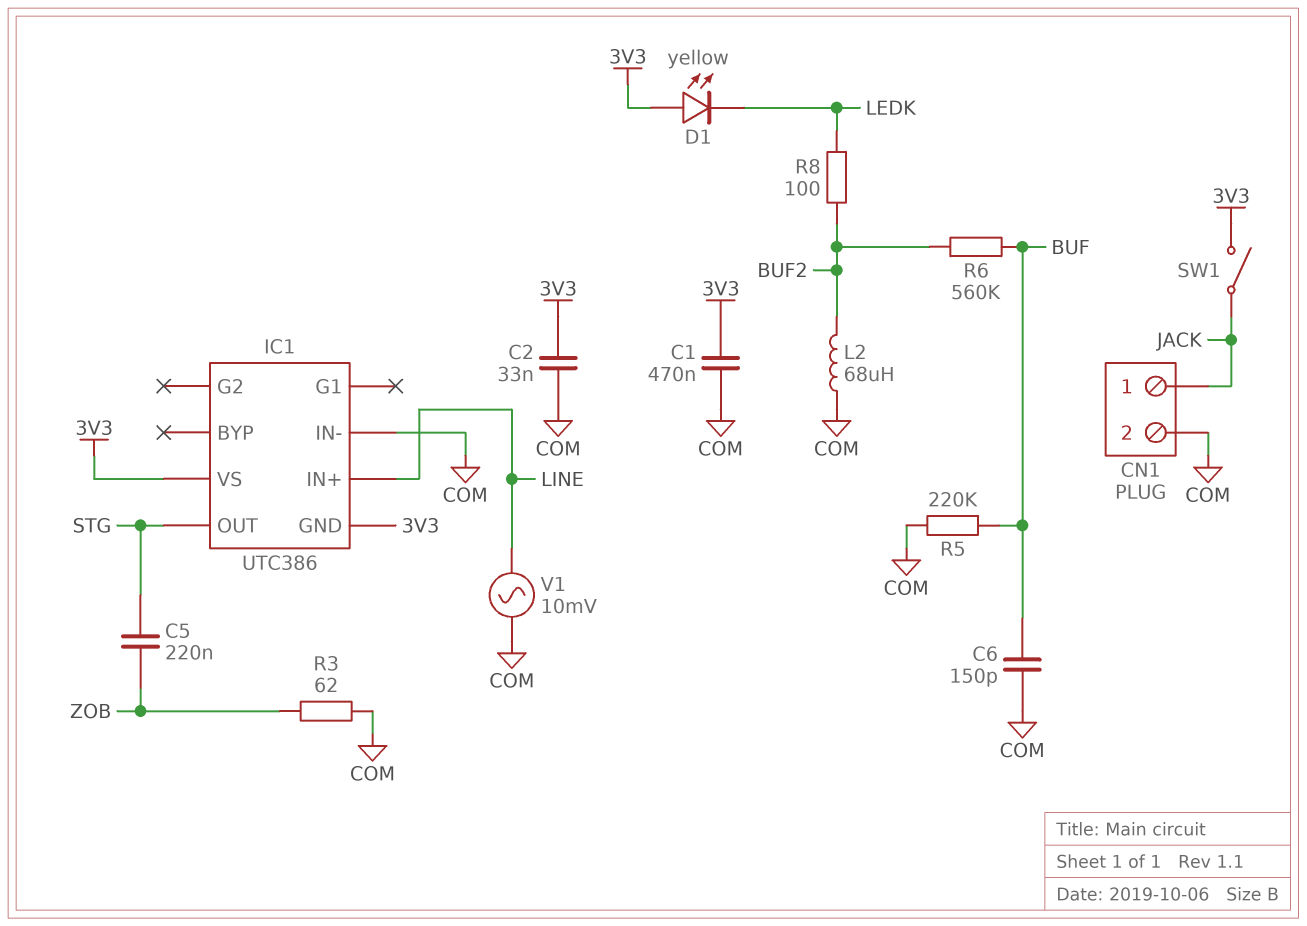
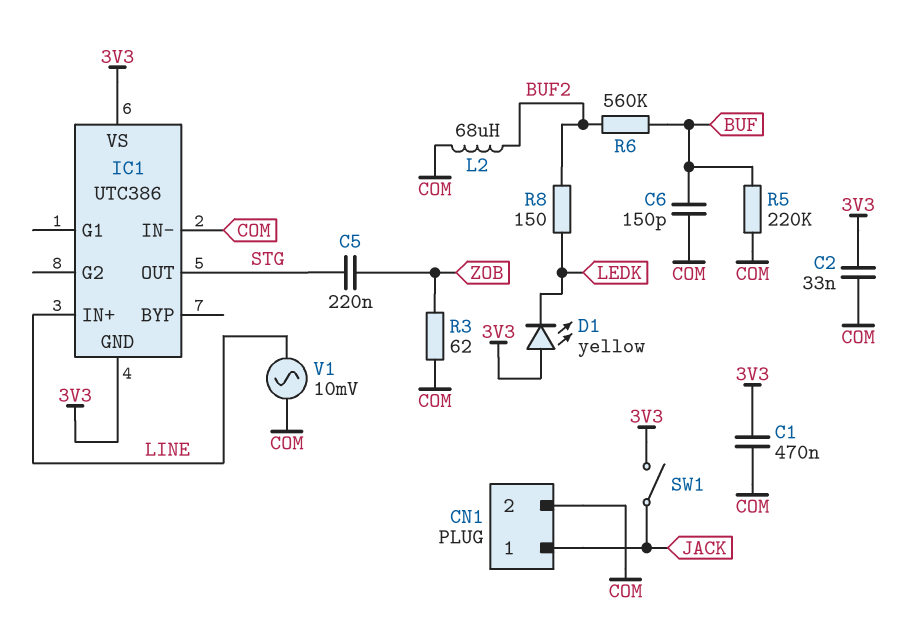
R8: 100 (BUF2, LEDK) -> 150 (BUF2, LEDK)

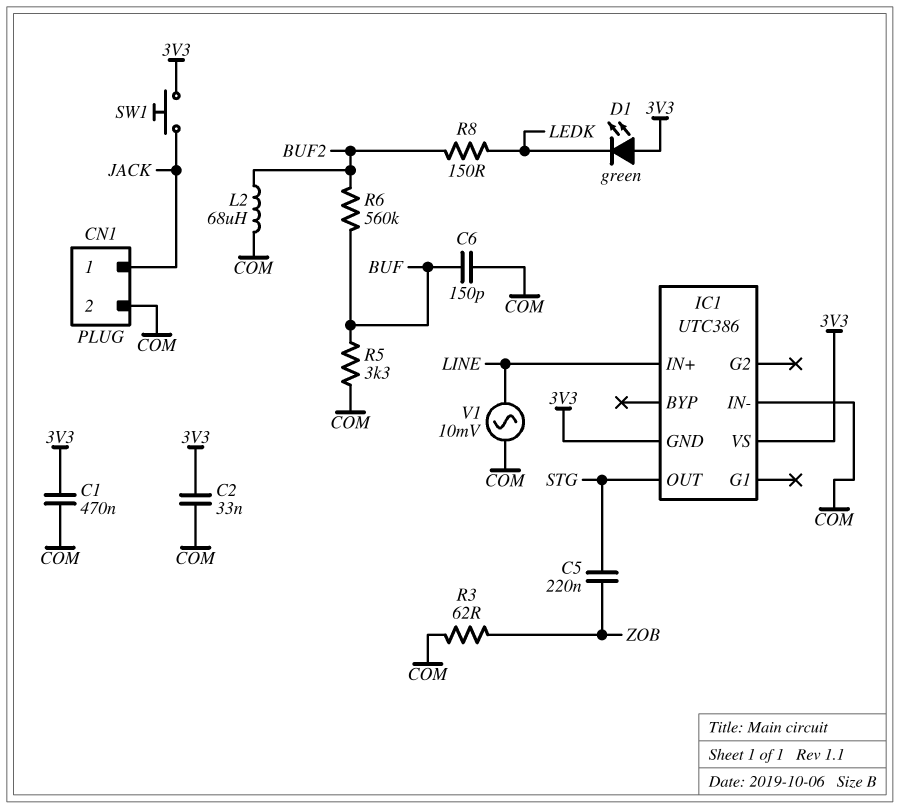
D1: LED yellow (A 3V3, K LEDK) -> LED green (A 3V3, K LEDK)
R5: 220k (BUF, COM) -> 3.3k (BUF, COM)
SW1: switch (3V3, JACK) -> button (3V3, JACK)

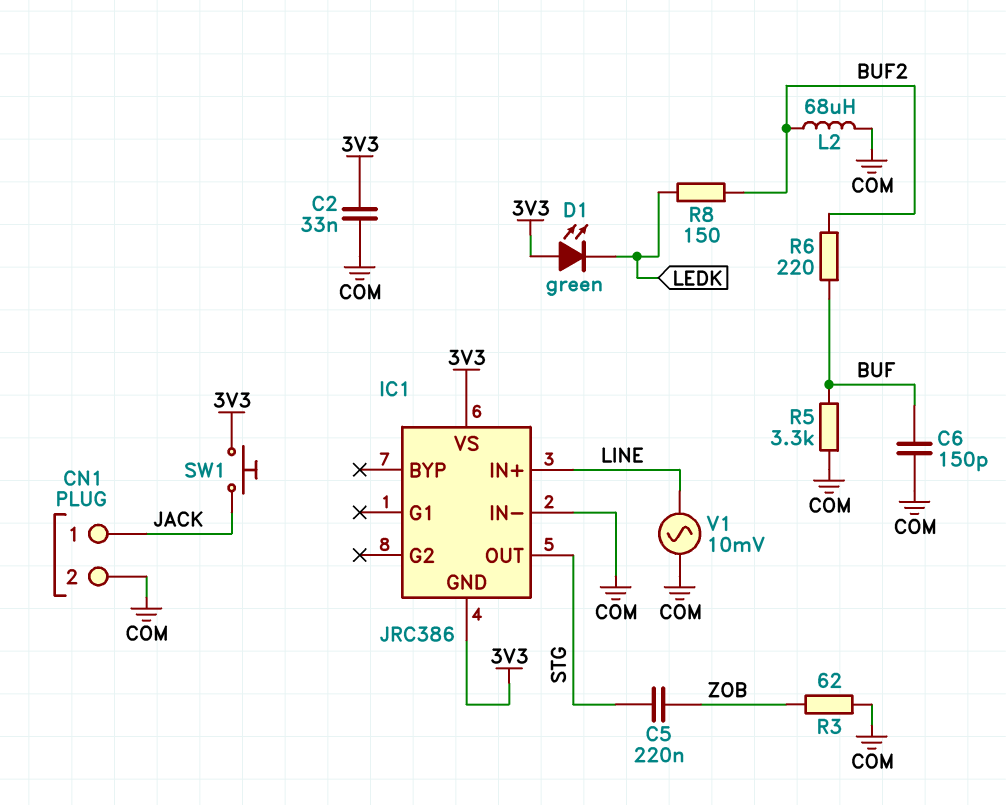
C1: 470nF (3V3, COM) -> none
IC1: UTC386 -> JRC386
R6: 560k (BUF, BUF2) -> 220 (BUF, BUF2)

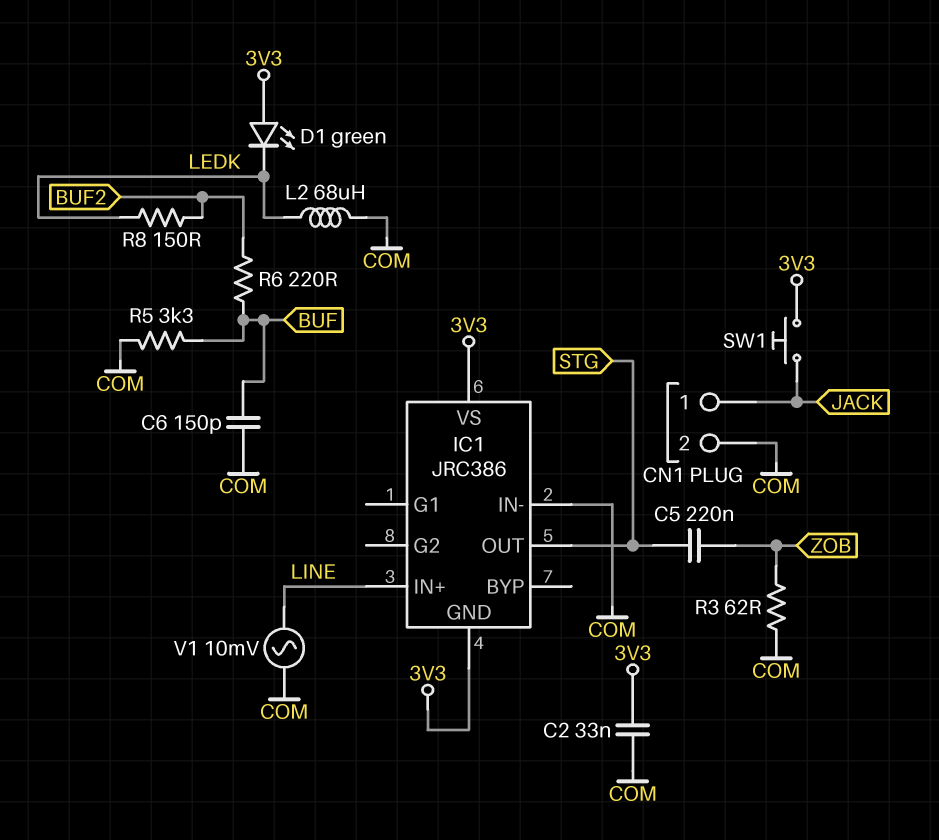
L2: 68uH (BUF2, COM) -> 68uH (COM, LEDK)

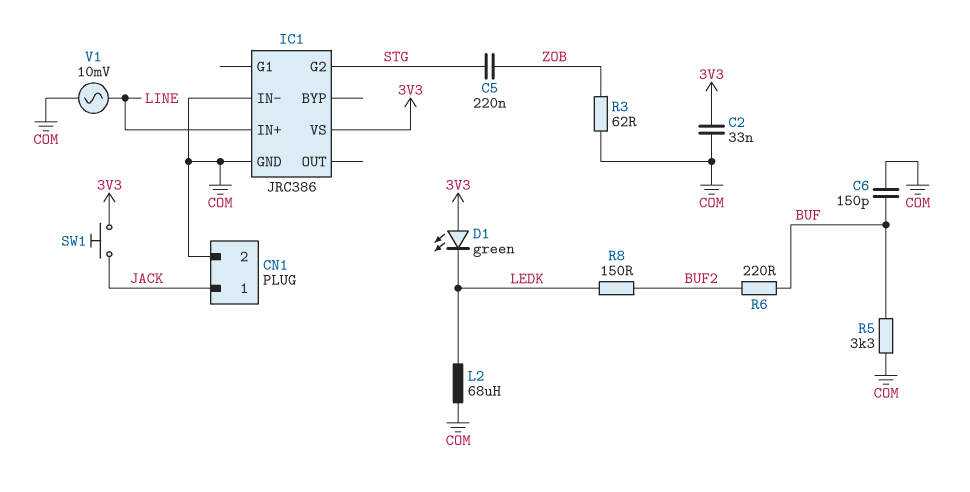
IC1 pin G2: none -> STG
IC1 pin GND: 3V3 -> COM
IC1 pin OUT: STG -> none

